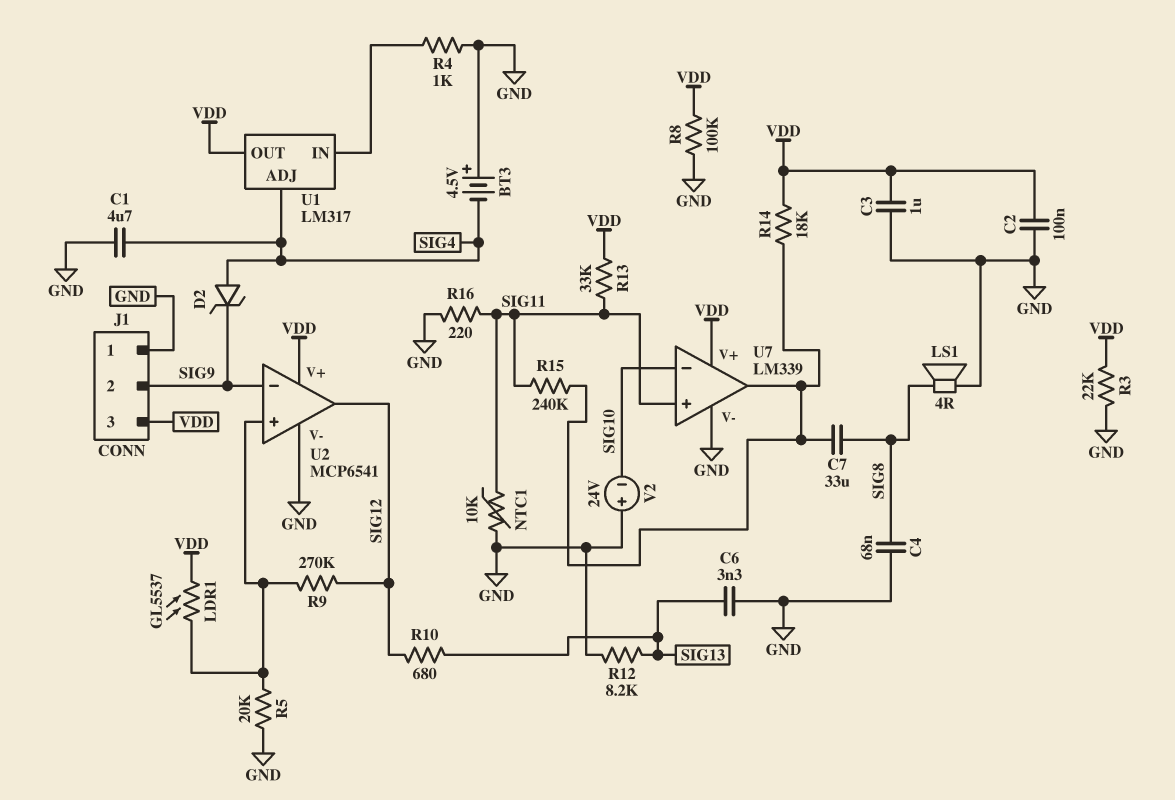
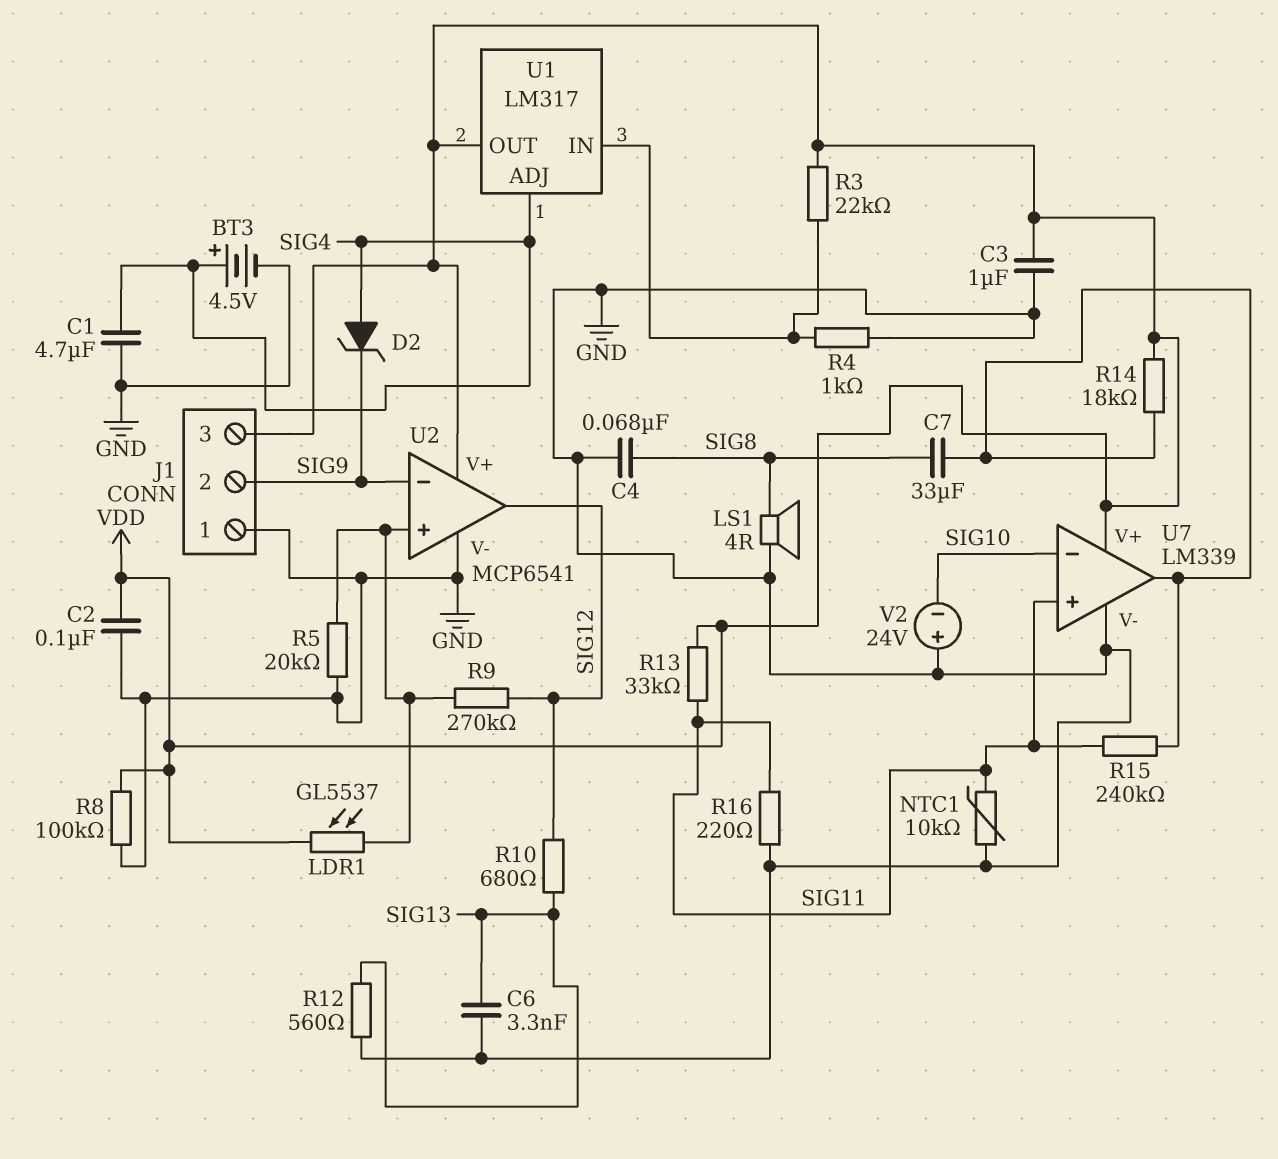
BT3: 4.5V (plus GND, minus SIG4) -> 4.5V (plus SIG4, minus GND)
R3: 22k (GND, VDD) -> 22k (U1/IN, VDD)
R12: 8.2k (GND, SIG13) -> 560 (GND, SIG13)

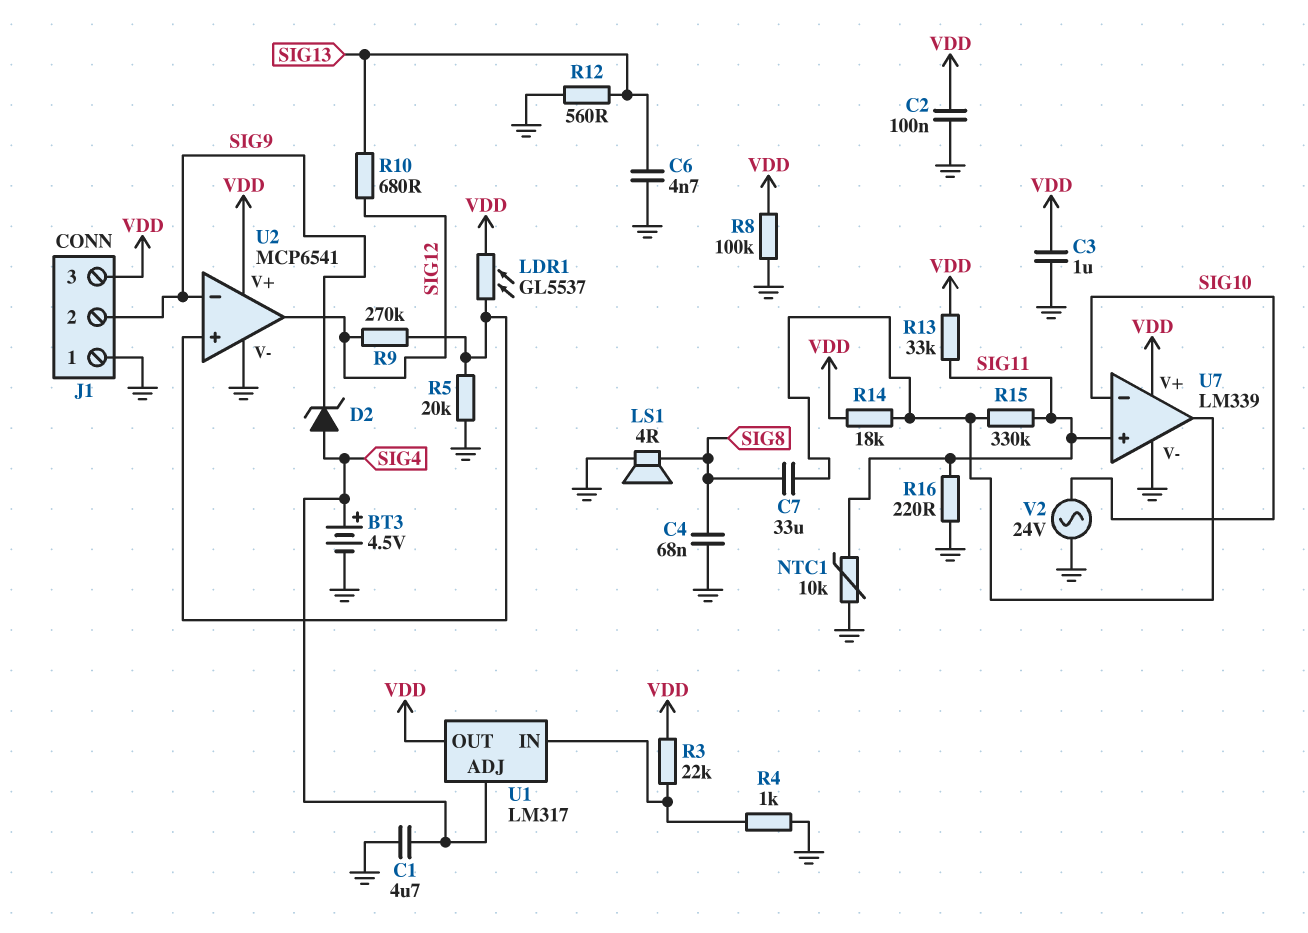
C6: 3.3nF (GND, SIG13) -> 4.7nF (GND, SIG13)
R15: 240k (SIG11, U7/out) -> 330k (SIG11, U7/out)
V2: 24V (plus GND, minus SIG10) -> AC 24V (GND, SIG10)

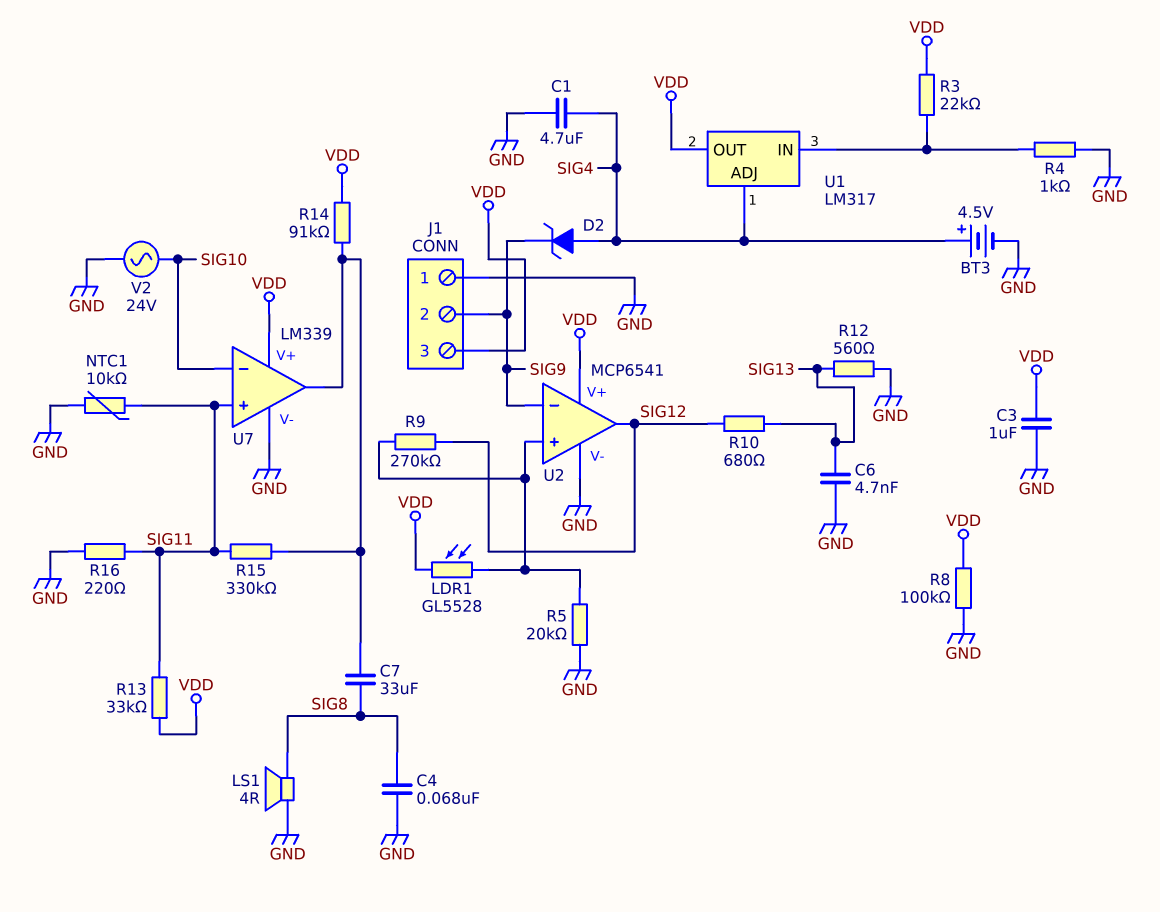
C2: 100nF (GND, VDD) -> none
LDR1: GL5537 (U2/in+, VDD) -> GL5528 (U2/in+, VDD)
R14: 18k (U7/out, VDD) -> 91k (U7/out, VDD)

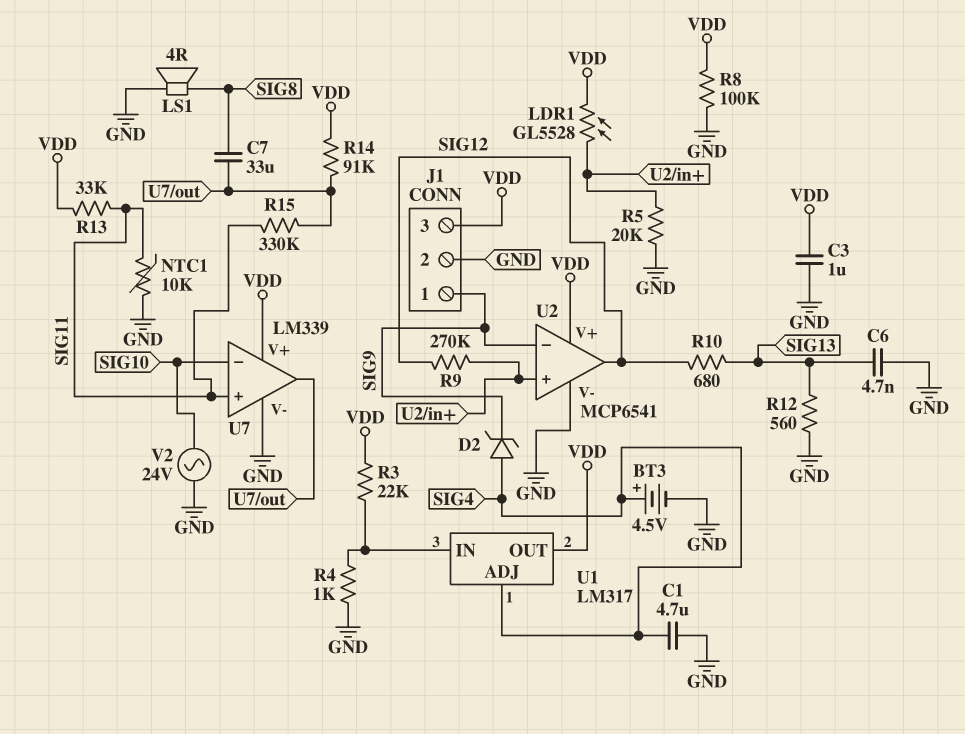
C4: 68nF (GND, SIG8) -> none
J1 pin 1: GND -> SIG9
J1 pin 2: SIG9 -> GND
R16: 220 (GND, SIG11) -> none

